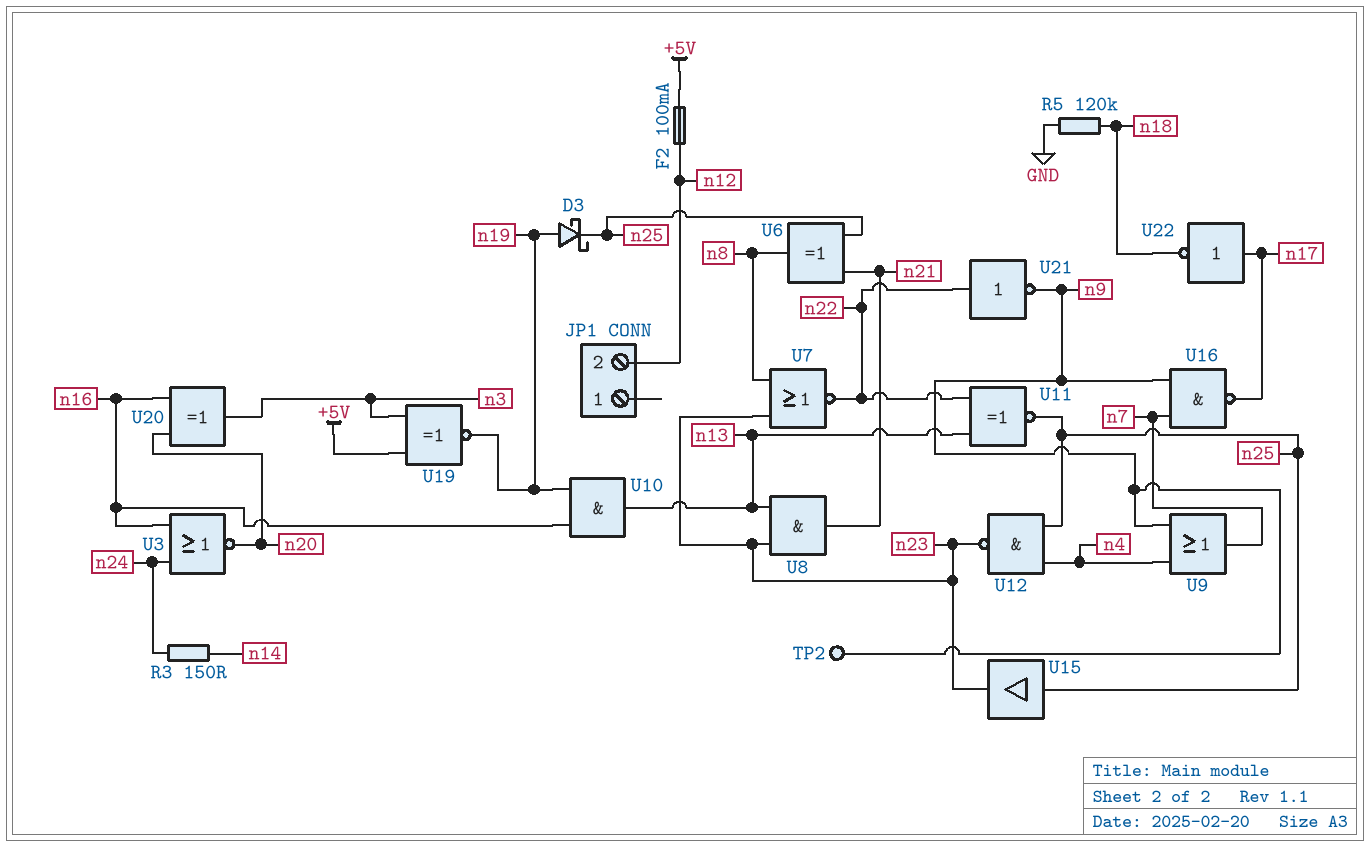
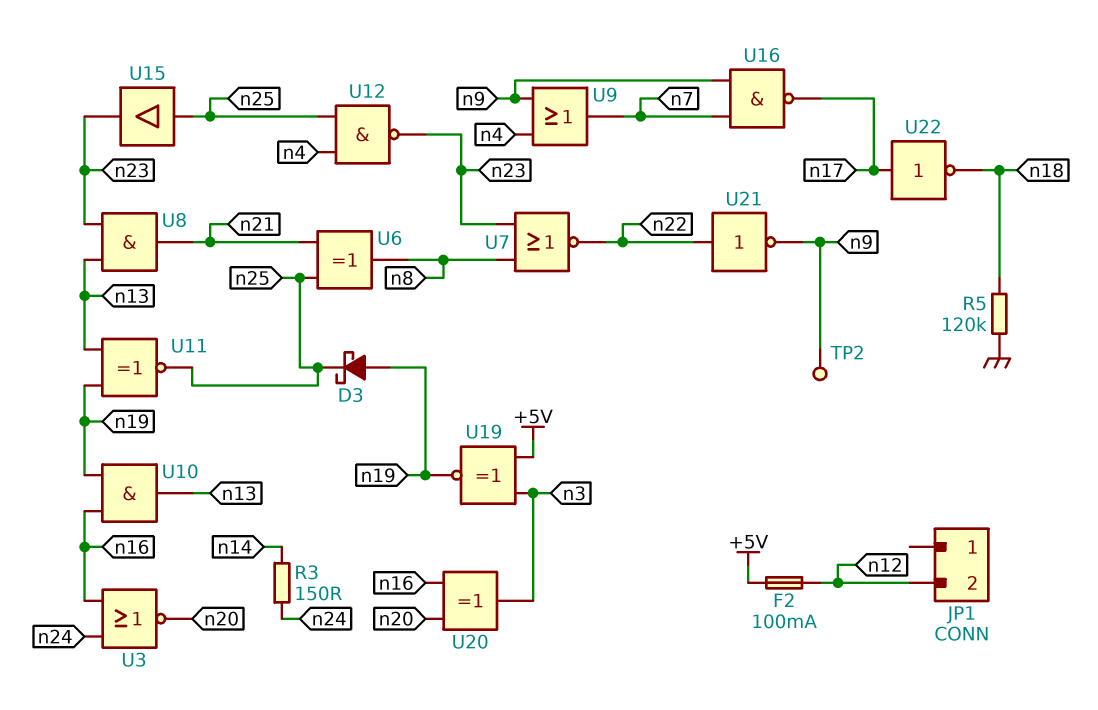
U11: XNOR (in n13, in n22, out n25) -> XNOR (in n13, in n19, out n25)

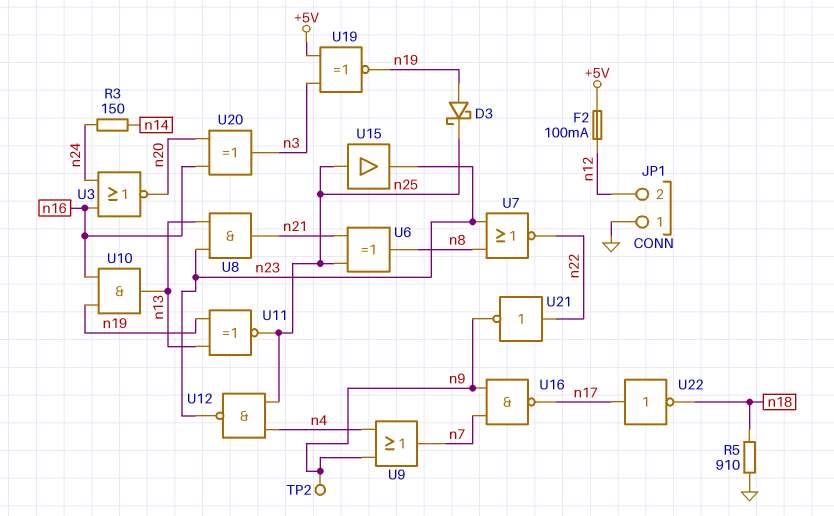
JP1 pin 1: none -> GND
R5: 120k (GND, n18) -> 910 (GND, n18)

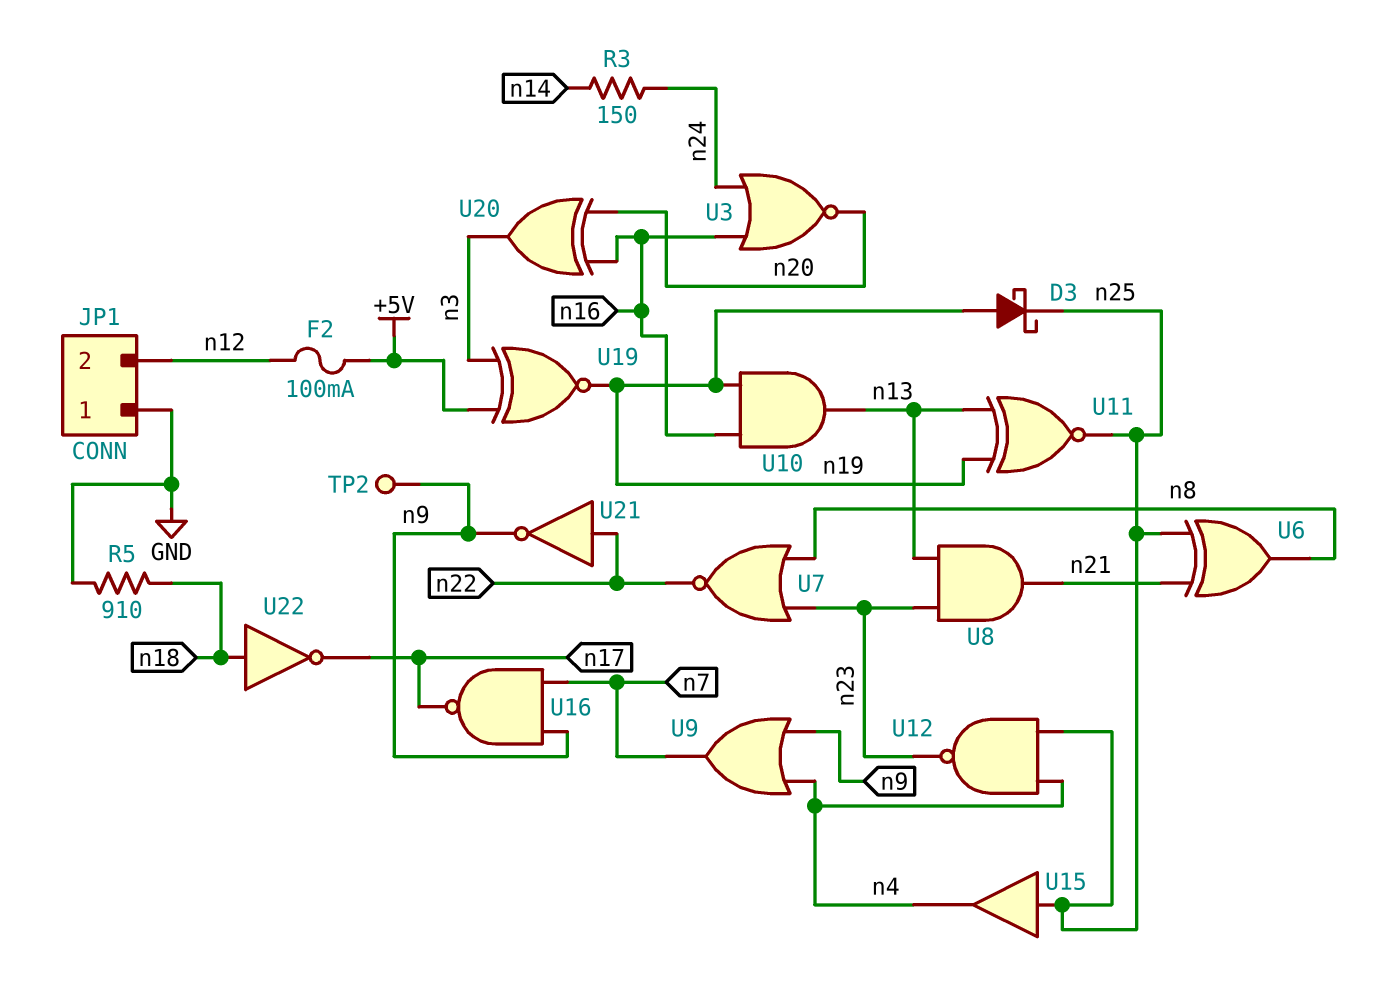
U15: buffer (in n25, out n23) -> buffer (in n25, out n4)
U22: NOT (in n17, out n18) -> NOT (in n18, out n17)

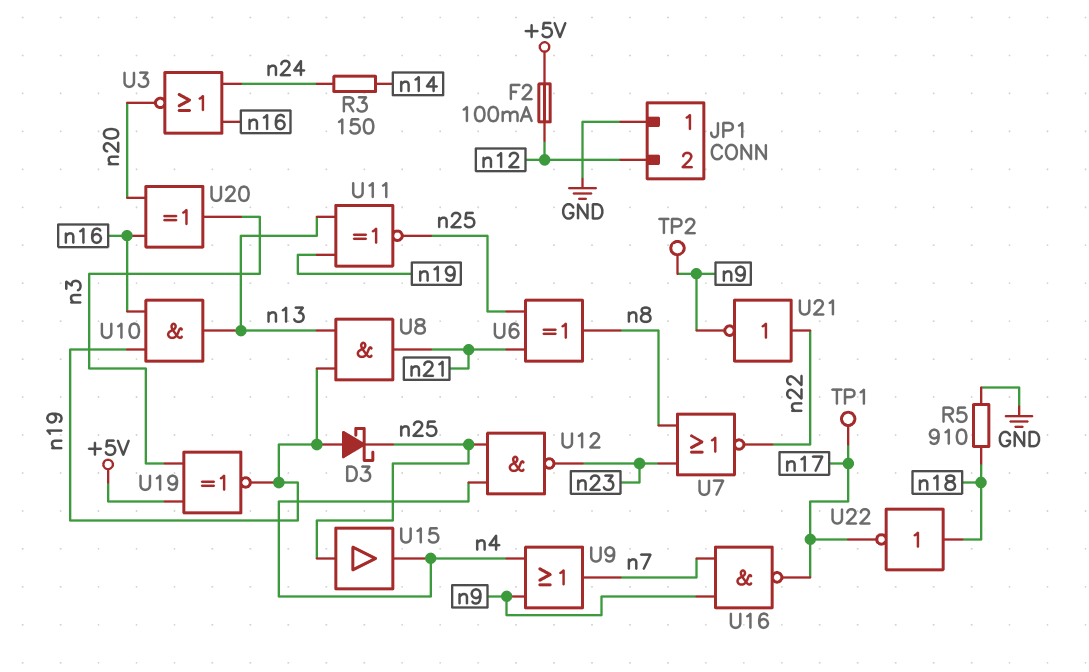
TP1: none -> test point (n17)
U8: AND (in n13, in n23, out n21) -> AND (in n13, in n19, out n21)

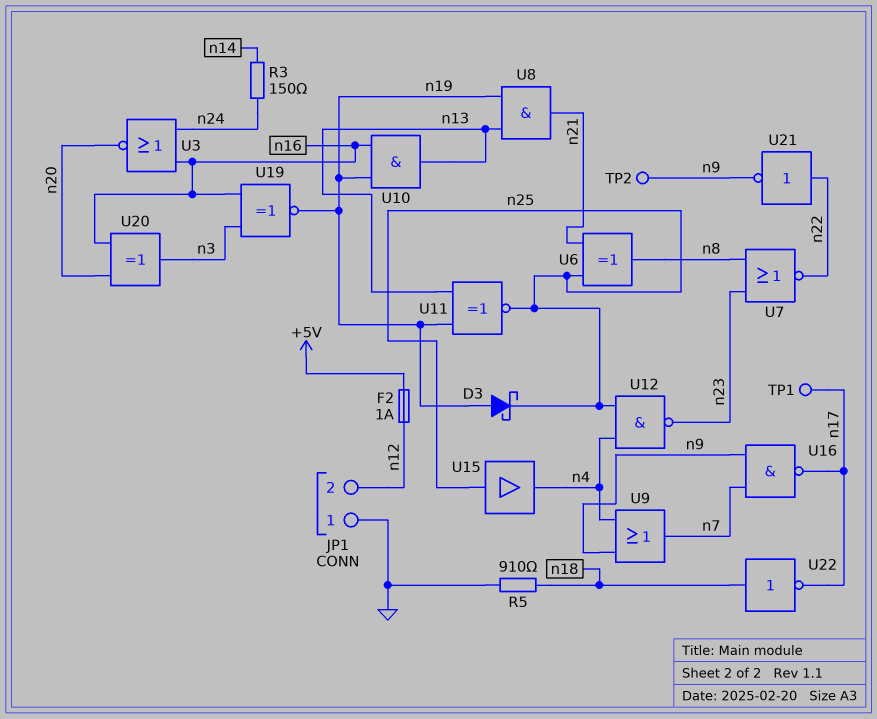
F2: 100mA (+5V, n12) -> 1A (+5V, n12)
U19: XNOR (in +5V, in n3, out n19) -> XNOR (in n3, in n16, out n19)

